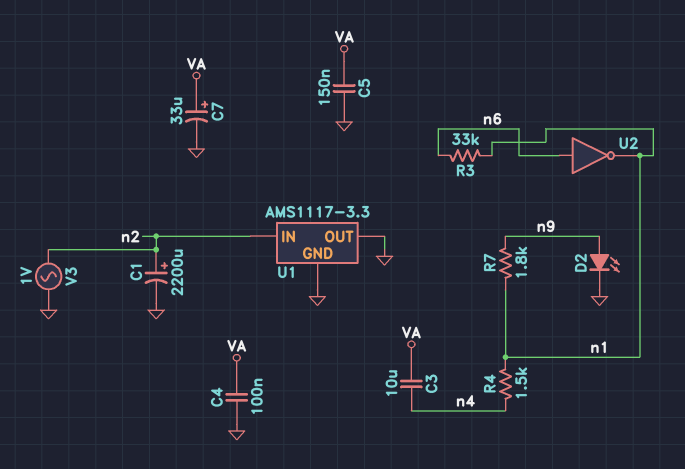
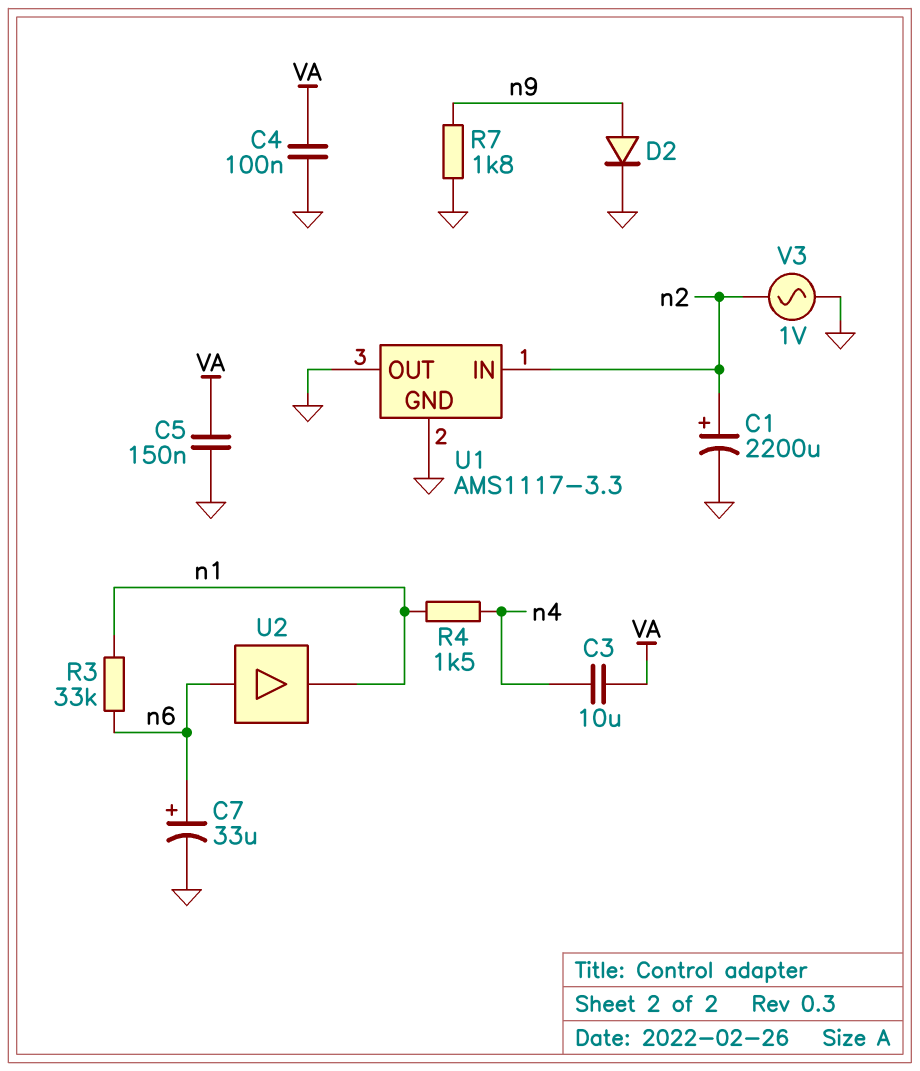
C7: 33uF (plus VA, minus GND) -> 33uF (plus n6, minus GND)
D2: LED (A n9, K GND) -> diode (A n9, K GND)
R7: 1.8k (n1, n9) -> 1.8k (GND, n9)
U2: NOT (in n6, out n1) -> buffer (in n6, out n1)

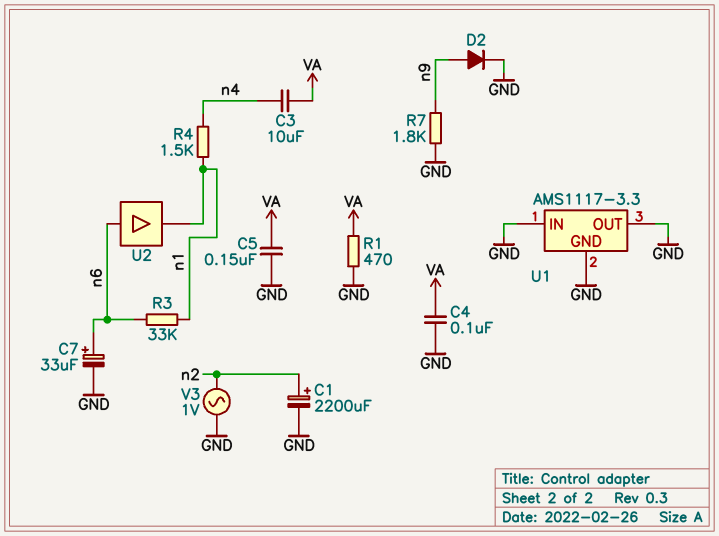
R1: none -> 470 (GND, VA)
U1 pin IN: n2 -> GND

